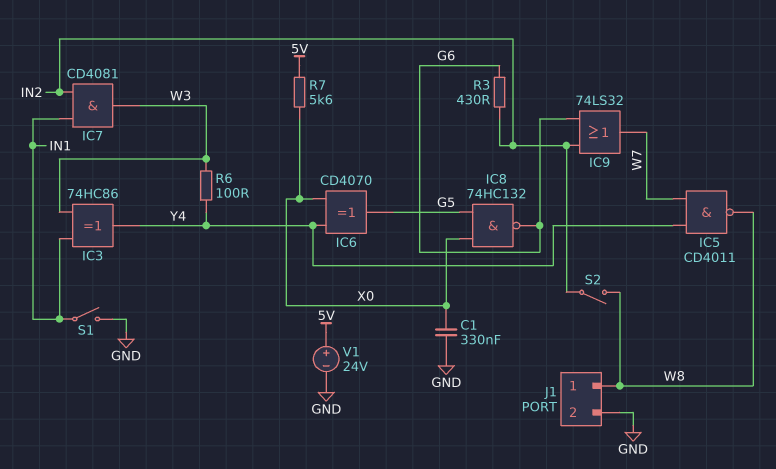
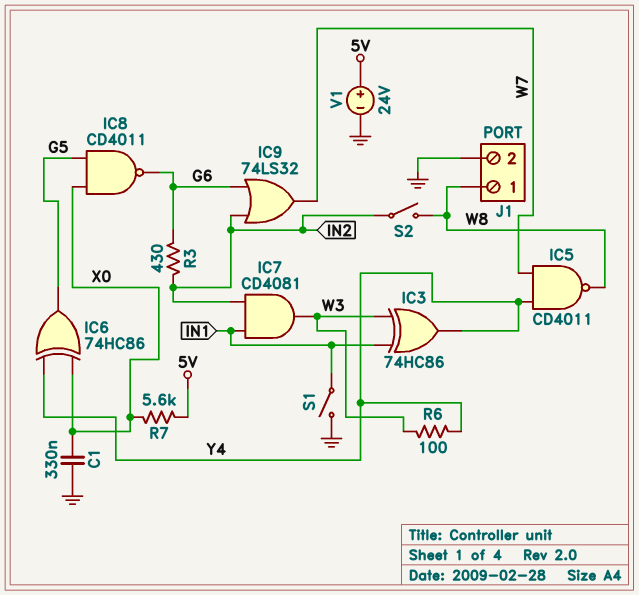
IC6: XOR CD4070 (in X0, in Y4, out G5) -> XOR 74HC86 (in X0, in Y4, out G5)
IC8: NAND 74HC132 (in G5, in X0, out G6) -> NAND CD4011 (in G5, in X0, out G6)

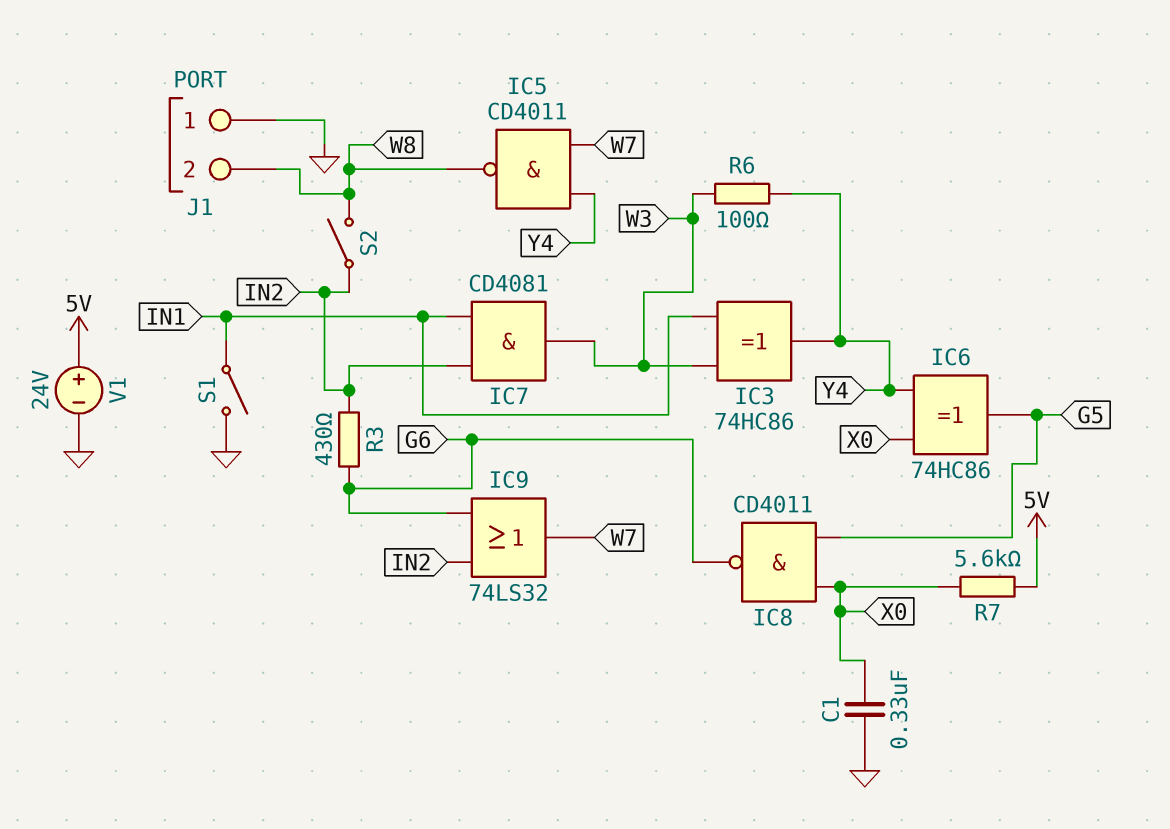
J1 pin 1: W8 -> GND
J1 pin 2: GND -> W8

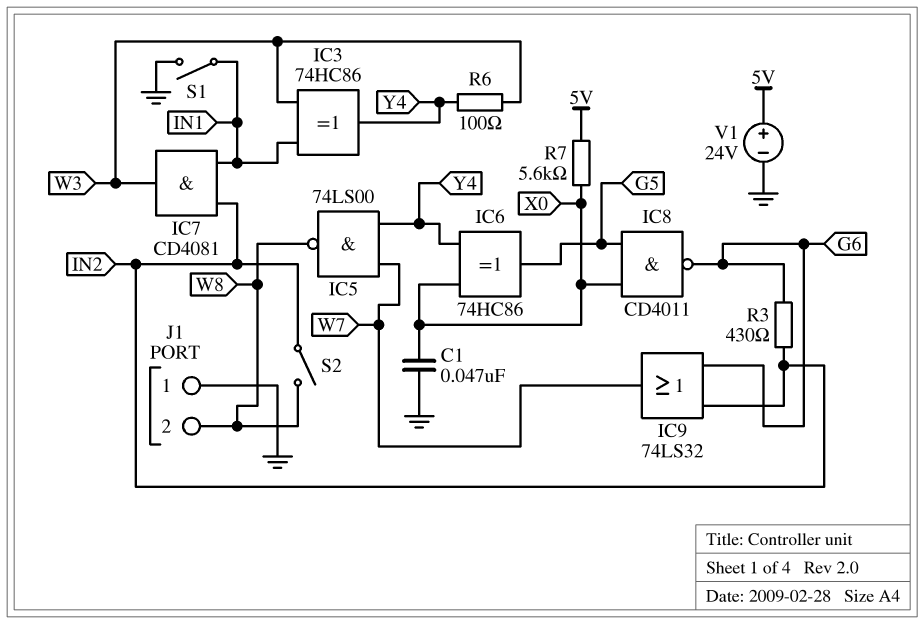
C1: 330nF (GND, X0) -> 47nF (GND, X0)
IC5: NAND CD4011 (in W7, in Y4, out W8) -> NAND 74LS00 (in W7, in Y4, out W8)

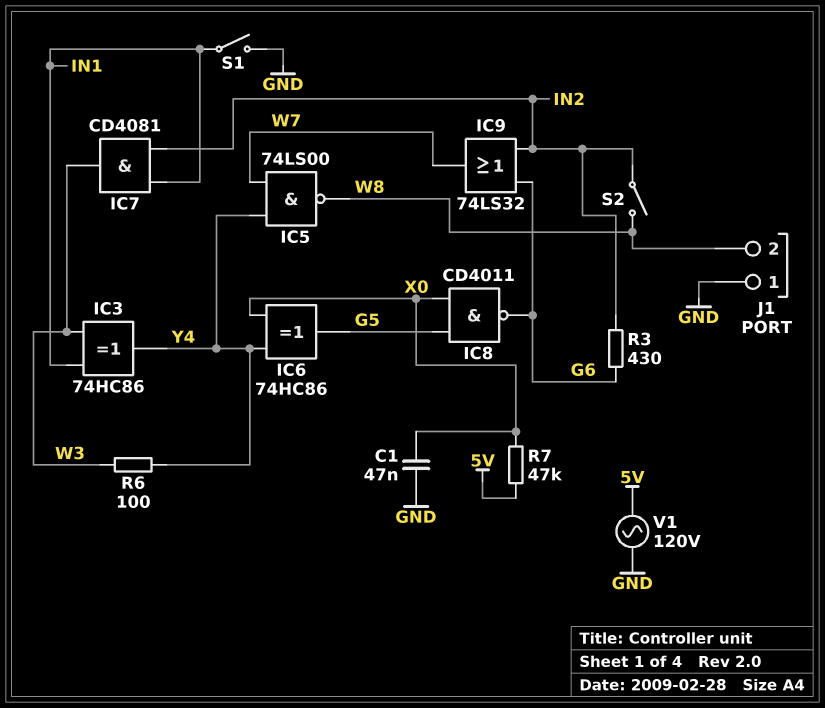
R7: 5.6k (5V, X0) -> 47k (5V, X0)
V1: 24V (plus 5V, minus GND) -> AC 120V (5V, GND)

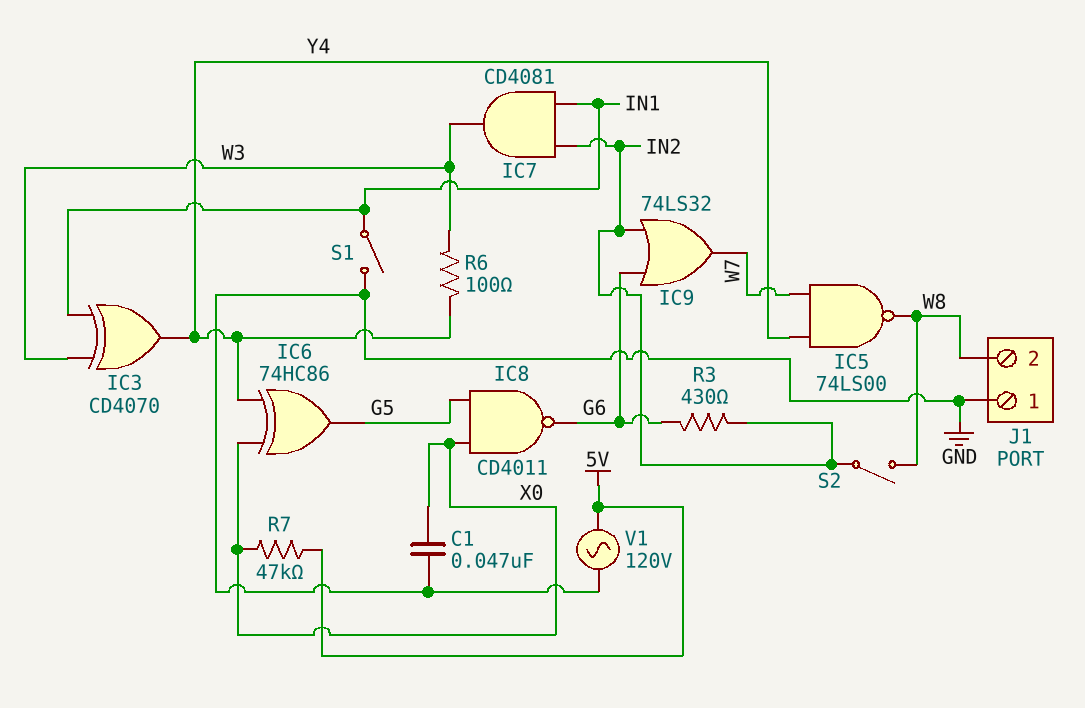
IC3: XOR 74HC86 (in IN1, in W3, out Y4) -> XOR CD4070 (in IN1, in W3, out Y4)

